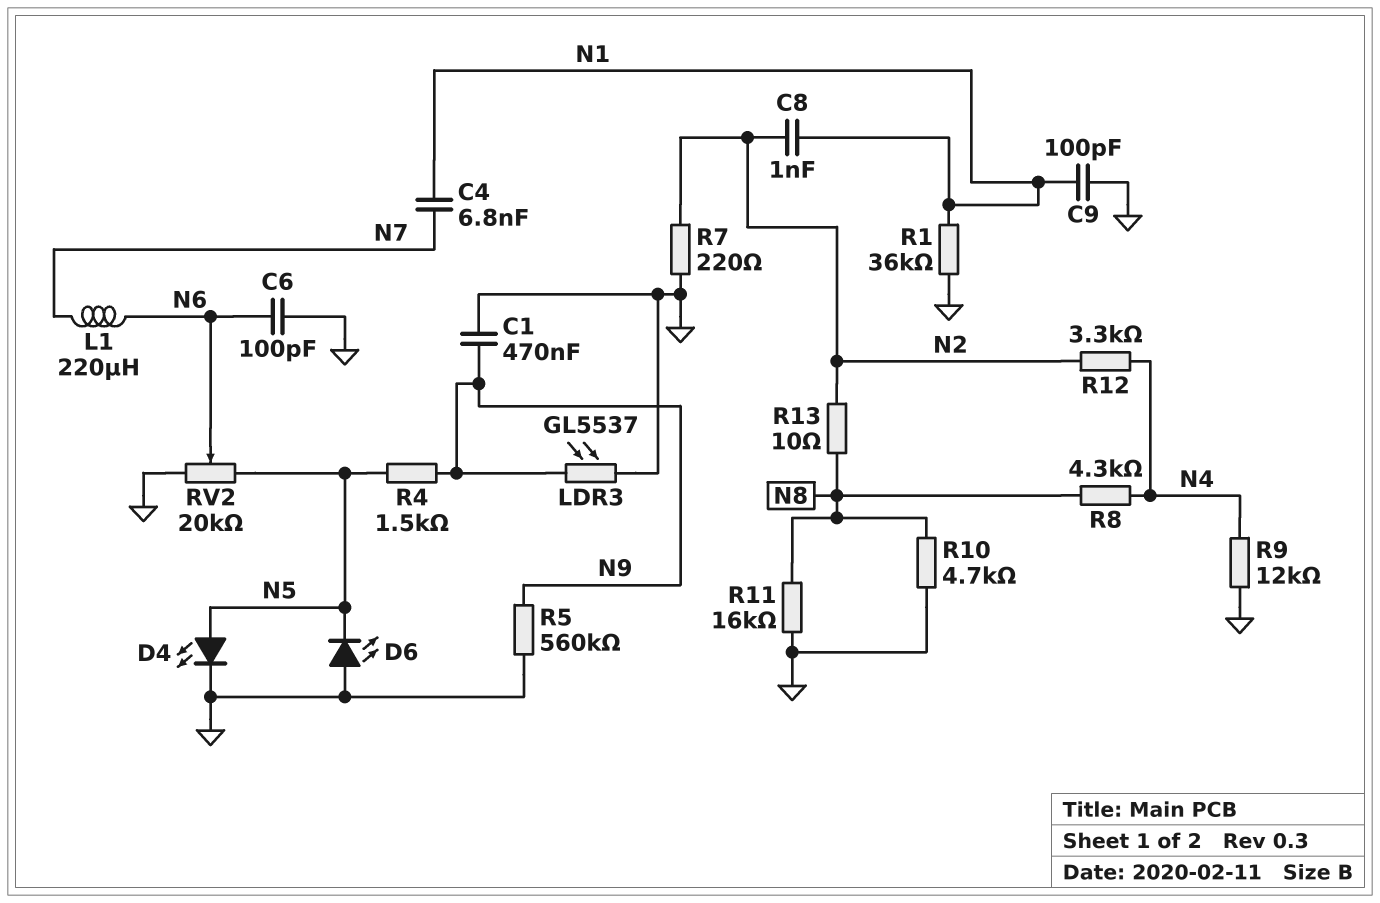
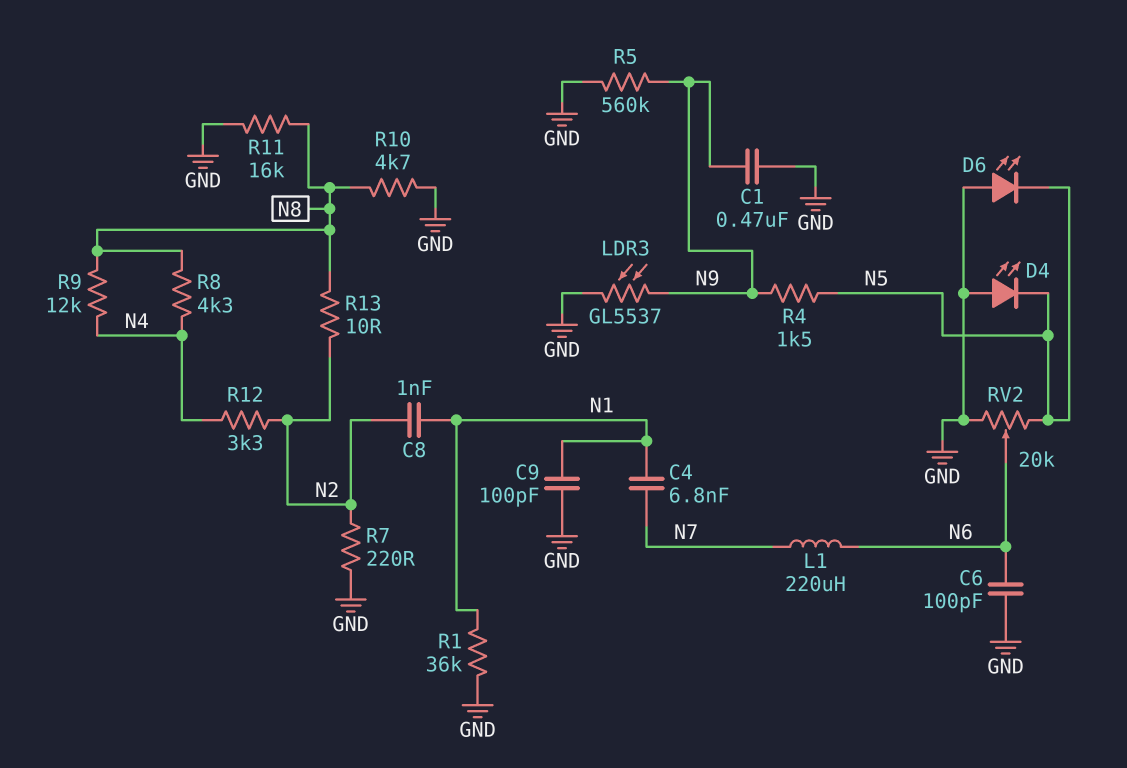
D4: LED (A N5, K GND) -> LED (A GND, K N5)
R9: 12k (GND, N4) -> 12k (N4, N8)

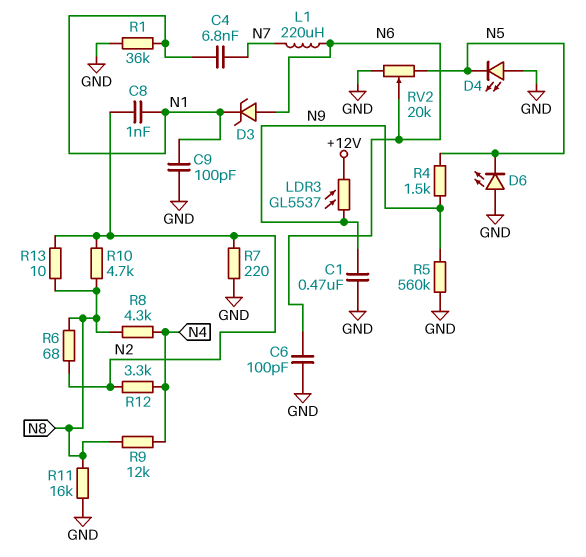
D3: none -> zener (A N6, K N1)
LDR3: GL5537 (GND, N9) -> GL5537 (+12V, N9)
R6: none -> 68 (N2, N8)
R10: 4.7k (GND, N8) -> 4.7k (N2, N8)

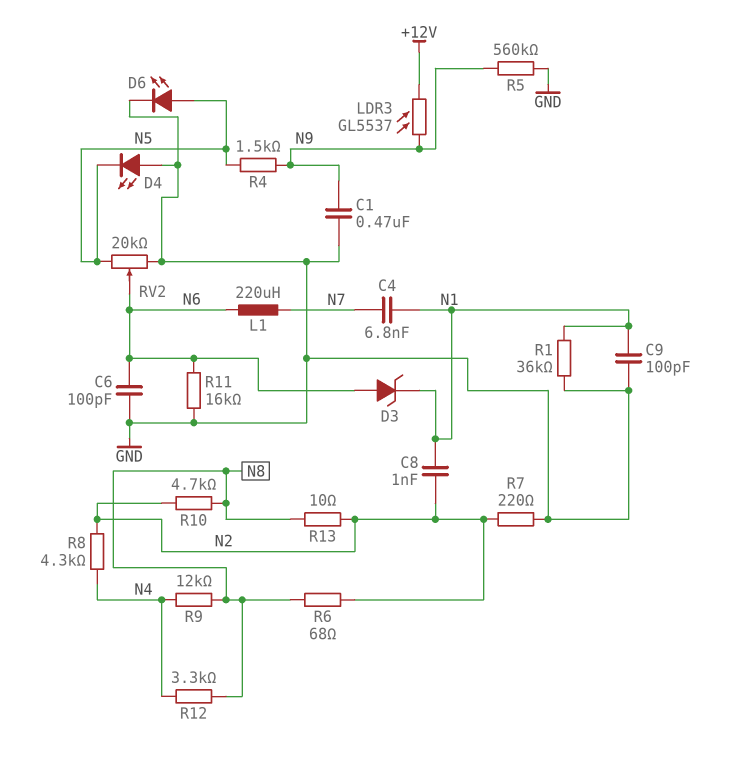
D6: LED (A GND, K N5) -> LED (A N5, K GND)
R8: 4.3k (N4, N8) -> 4.3k (N2, N4)
R11: 16k (GND, N8) -> 16k (GND, N6)
R12: 3.3k (N2, N4) -> 3.3k (N4, N8)

